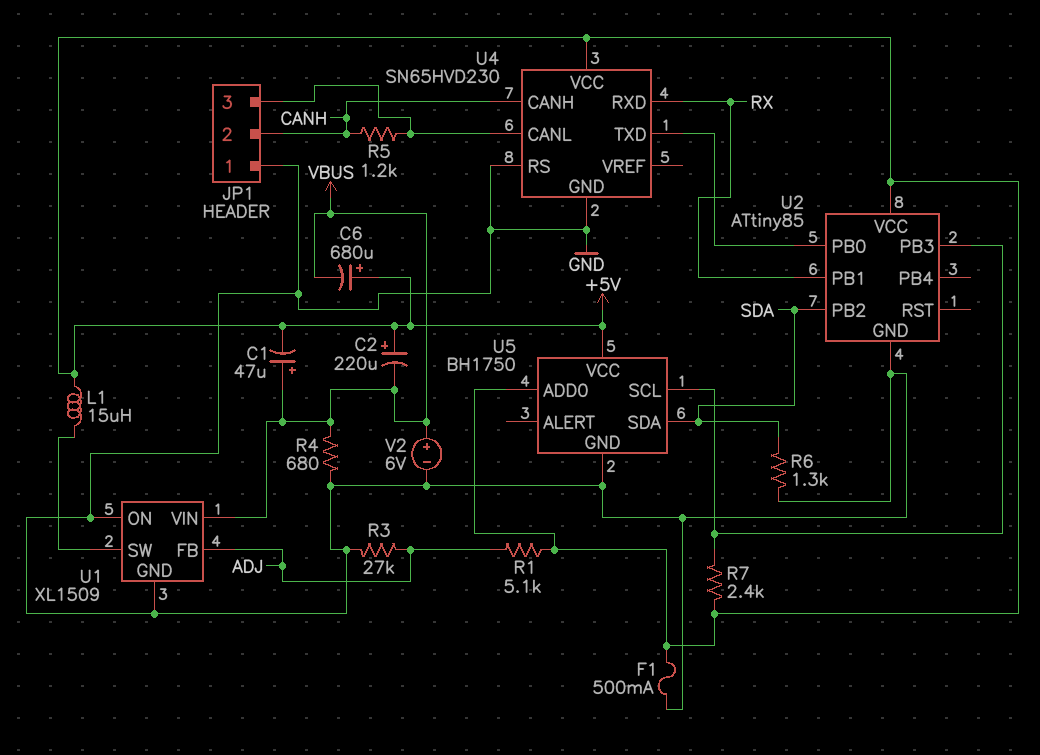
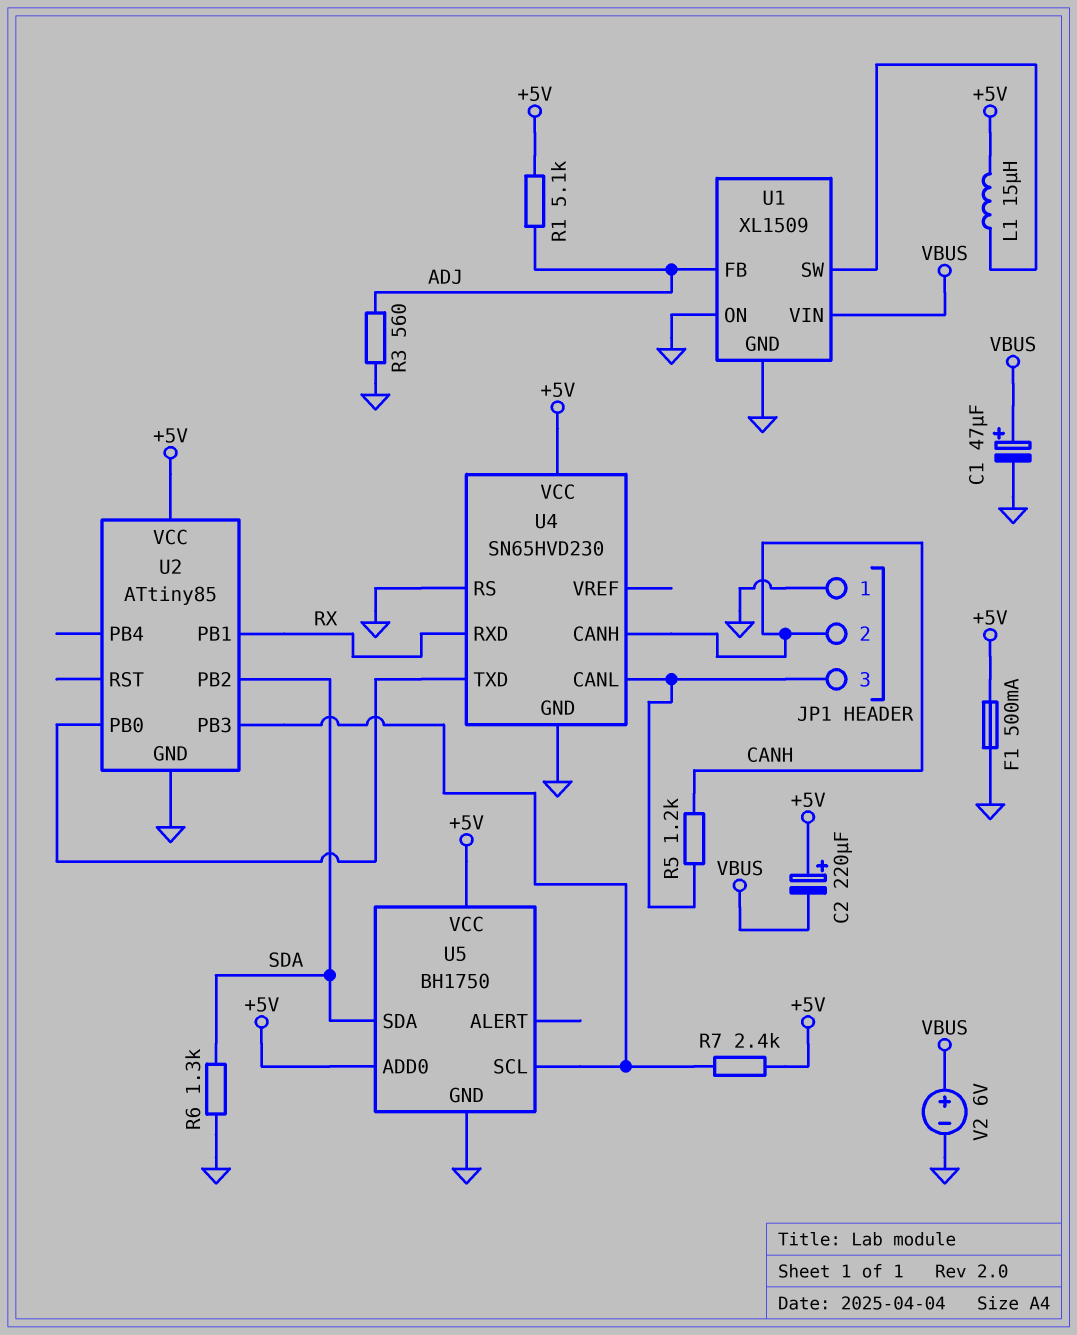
C1: 47uF (plus VBUS, minus +5V) -> 47uF (plus VBUS, minus GND)
C6: 680uF (plus +5V, minus VBUS) -> none
R3: 27k (ADJ, GND) -> 560 (ADJ, GND)
R4: 680 (GND, VBUS) -> none

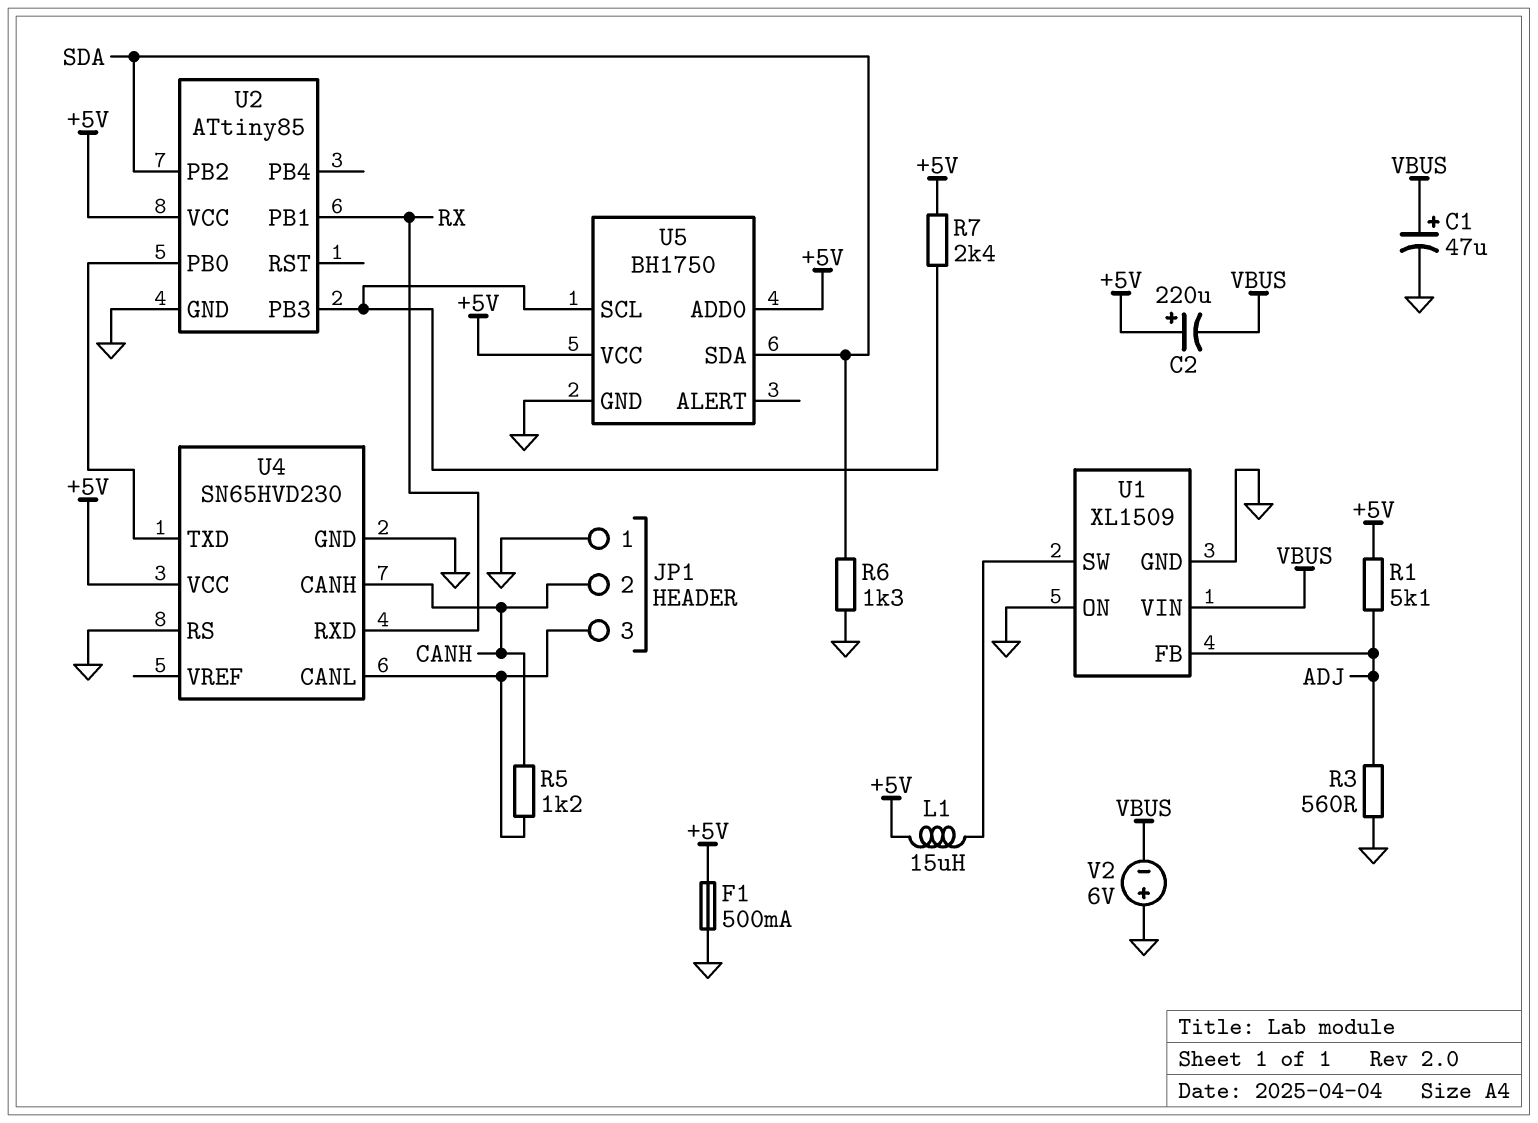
V2: 6V (plus VBUS, minus GND) -> 6V (plus GND, minus VBUS)

